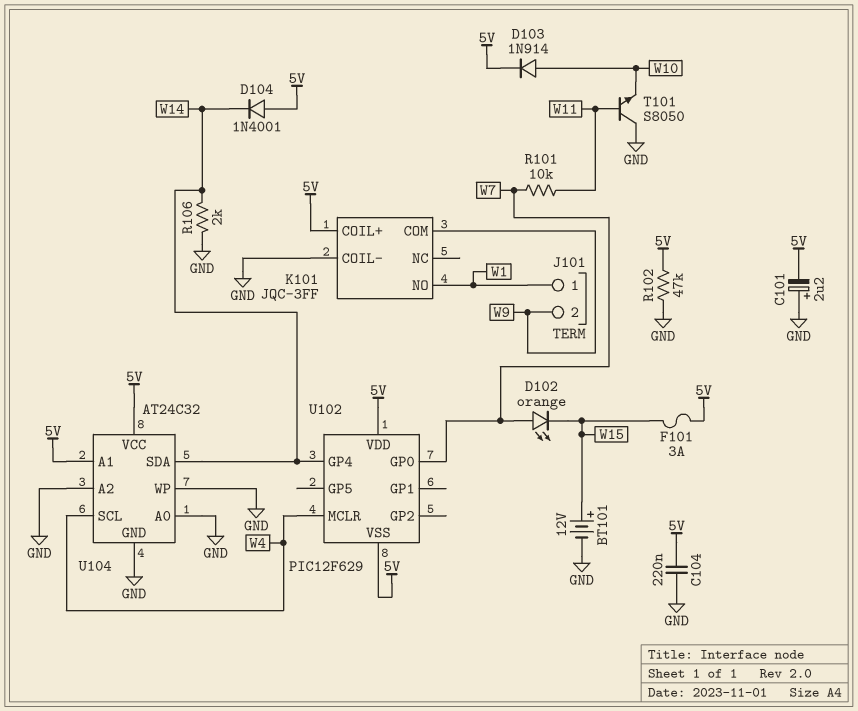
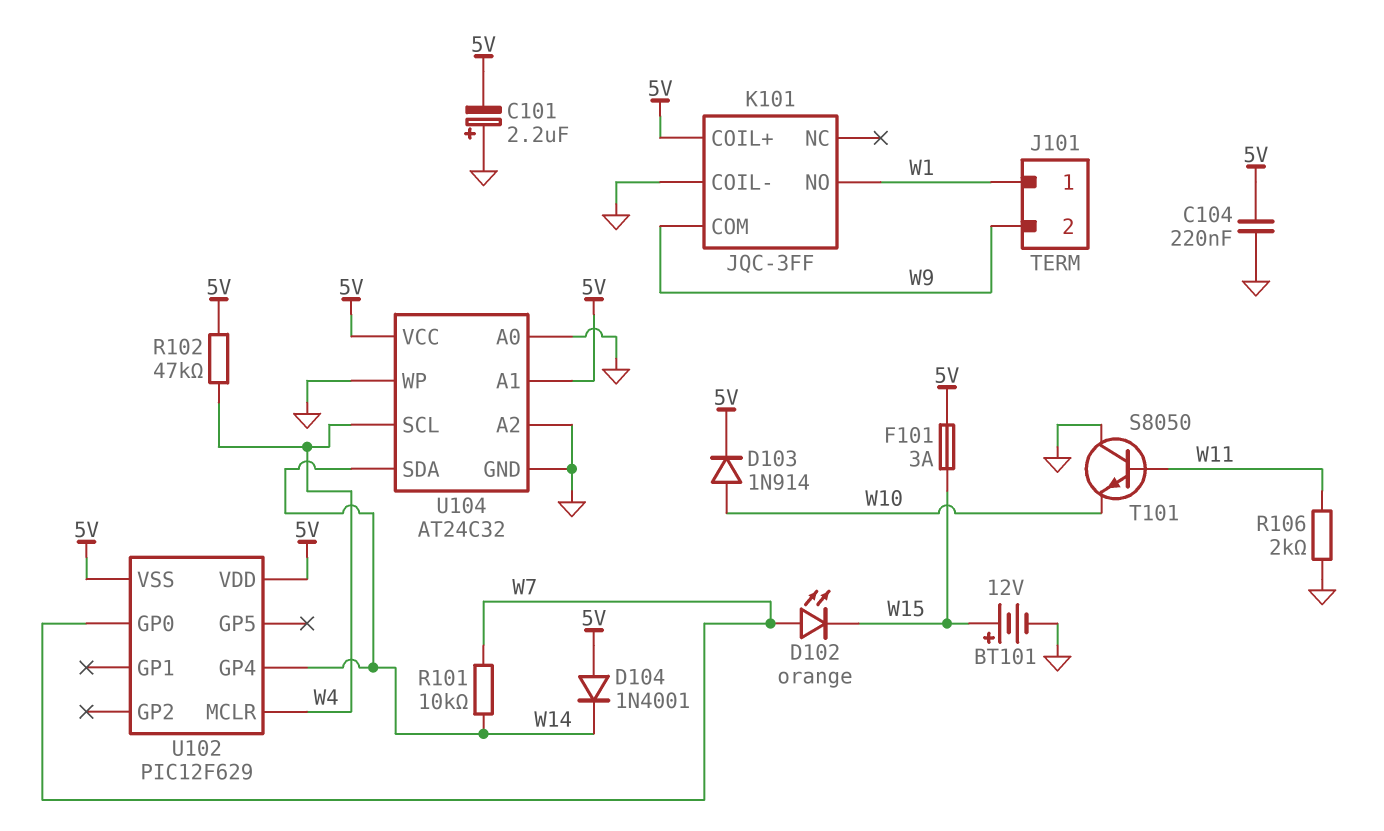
R101: 10k (W7, W11) -> 10k (W7, W14)
R102: 47k (5V, GND) -> 47k (5V, W4)
R106: 2k (GND, W14) -> 2k (GND, W11)

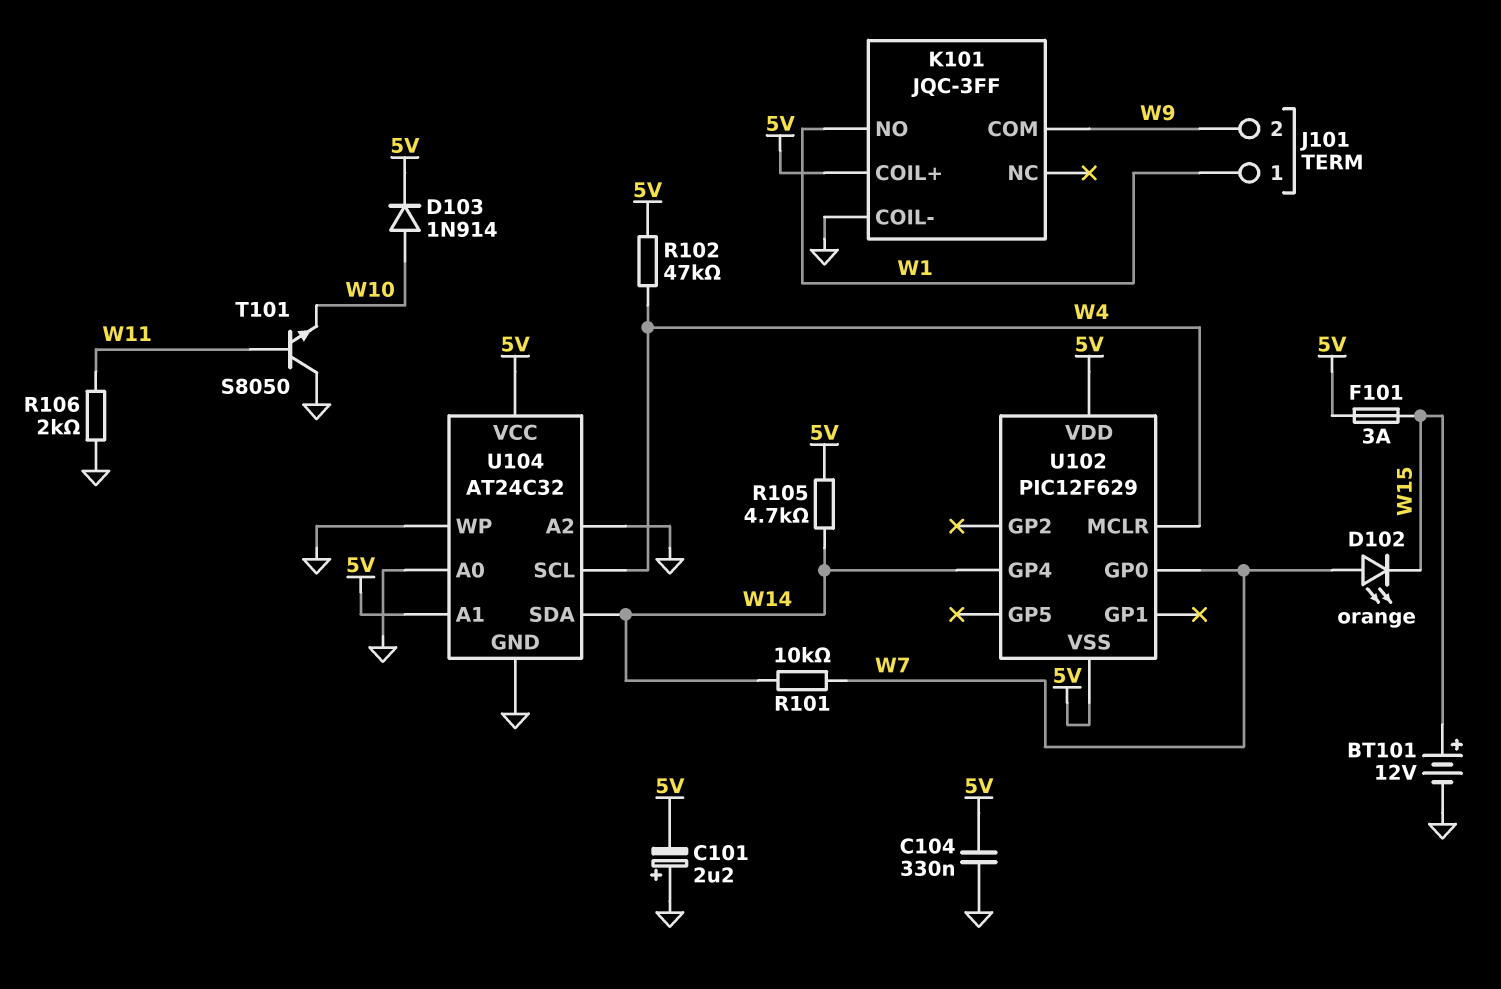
C104: 220nF (5V, GND) -> 330nF (5V, GND)
D104: diode 1N4001 (A 5V, K W14) -> none
R105: none -> 4.7k (5V, W14)

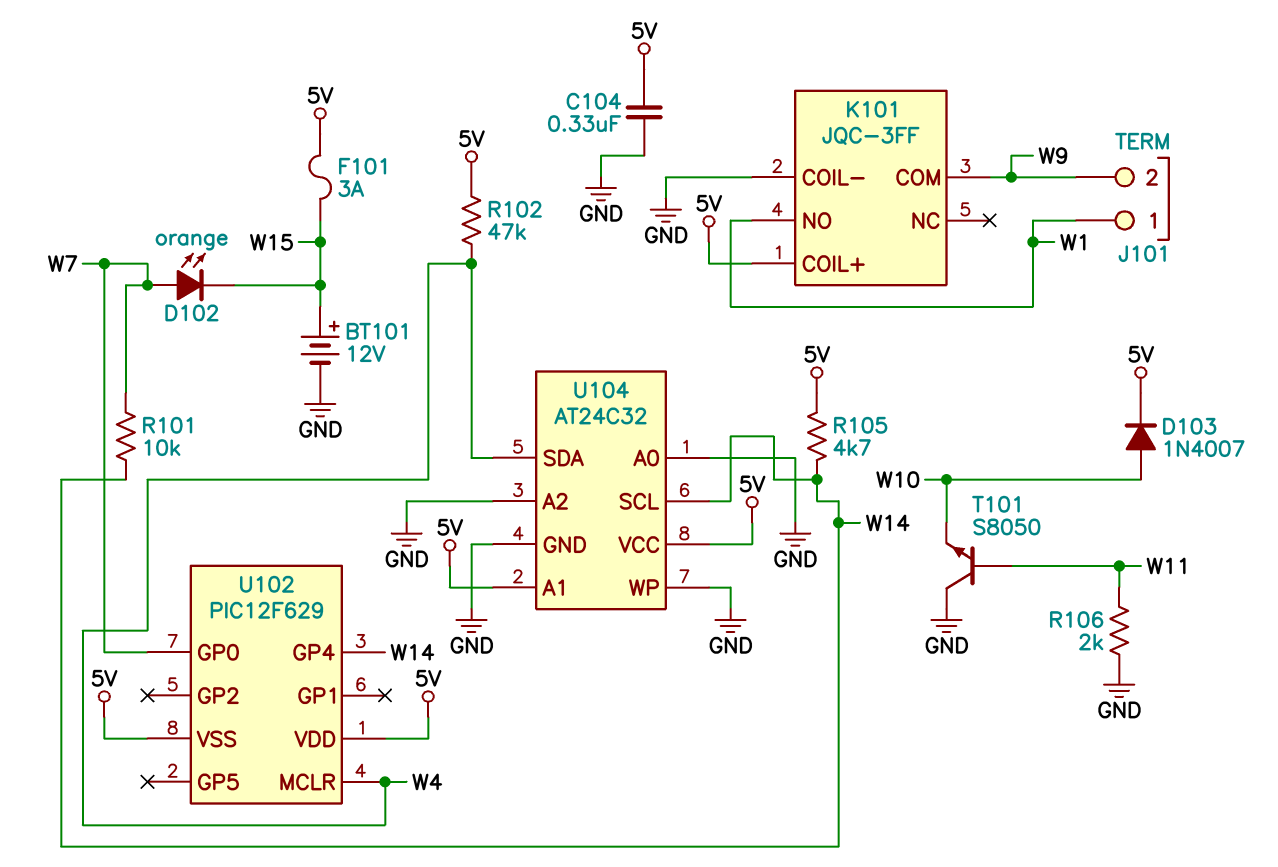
C101: 2.2uF (plus GND, minus 5V) -> none
D103: diode 1N914 (A W10, K 5V) -> diode 1N4007 (A W10, K 5V)
U104 pin SCL: W4 -> W14
U104 pin SDA: W14 -> W4

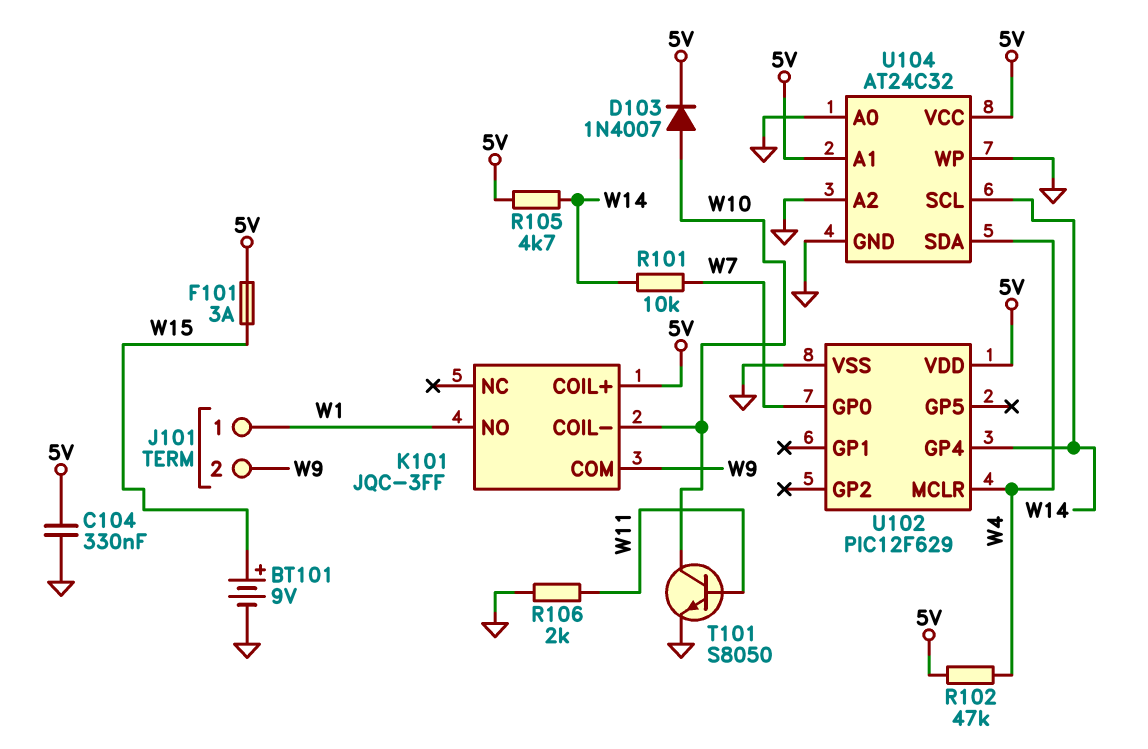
BT101: 12V (plus W15, minus GND) -> 9V (plus W15, minus GND)
D102: LED orange (A W7, K W15) -> none
K101 pin COIL-: GND -> W10
T101: NPN S8050 (B W11, C GND, E W10) -> NPN S8050 (B W11, C W10, E GND)
U102 pin VSS: 5V -> GND

